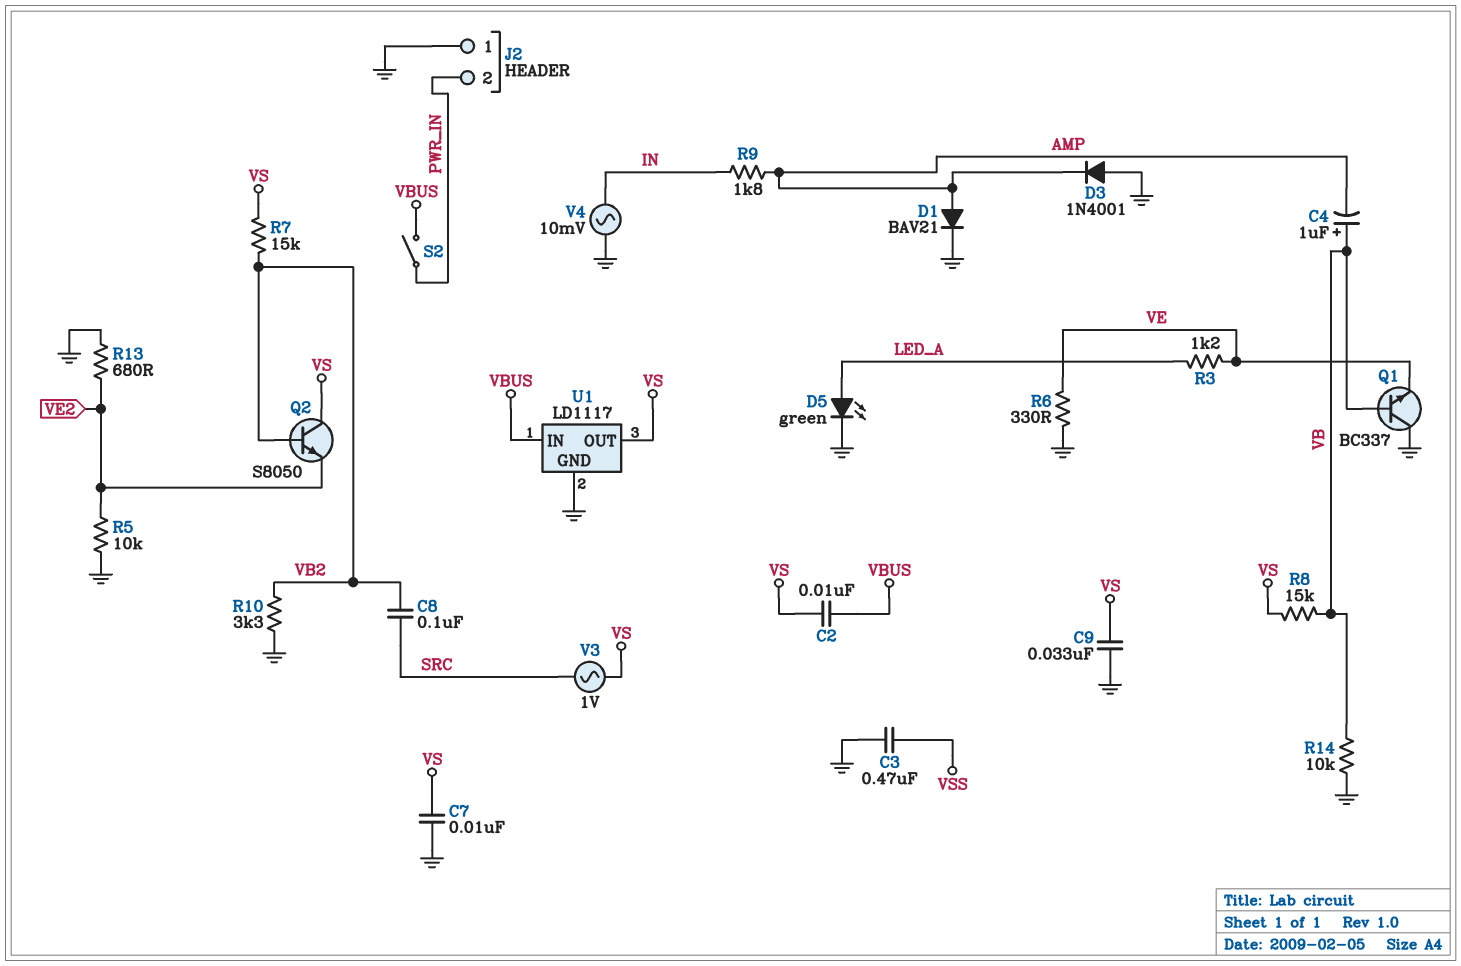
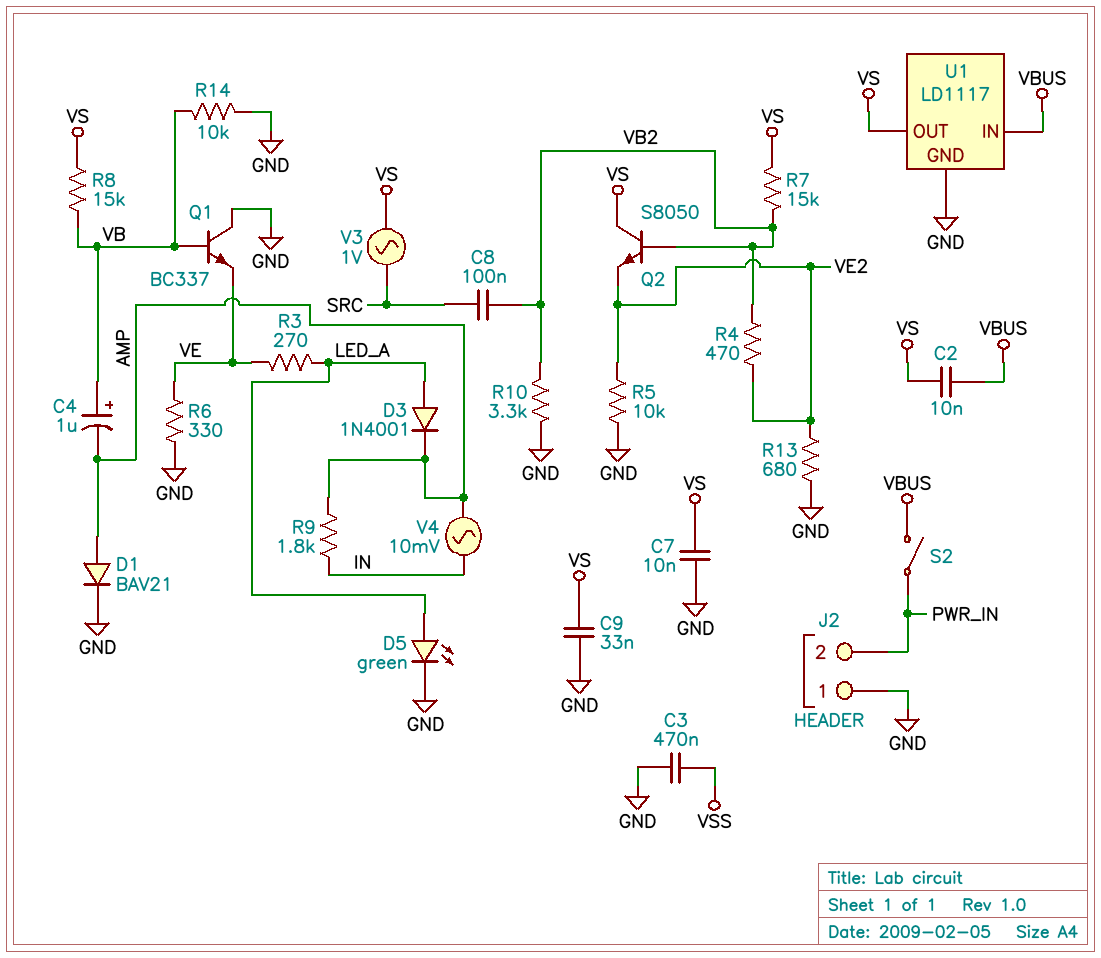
D3: diode 1N4001 (A GND, K AMP) -> diode 1N4001 (A LED_A, K AMP)
R3: 1.2k (LED_A, VE) -> 270 (LED_A, VE)
R4: none -> 470 (VB2, VE2)
V4: AC 10mV (GND, IN) -> AC 10mV (AMP, IN)

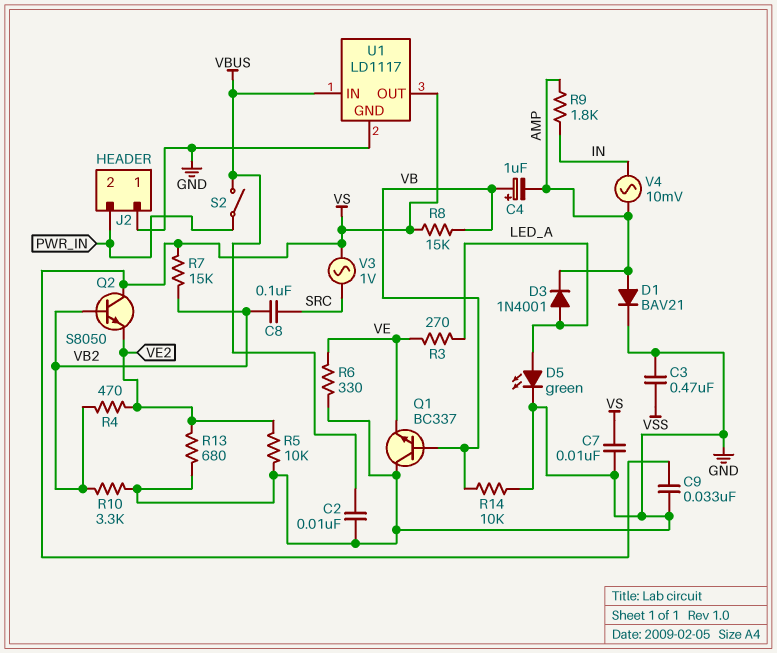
C2: 10nF (VBUS, VS) -> 10nF (GND, VBUS)

